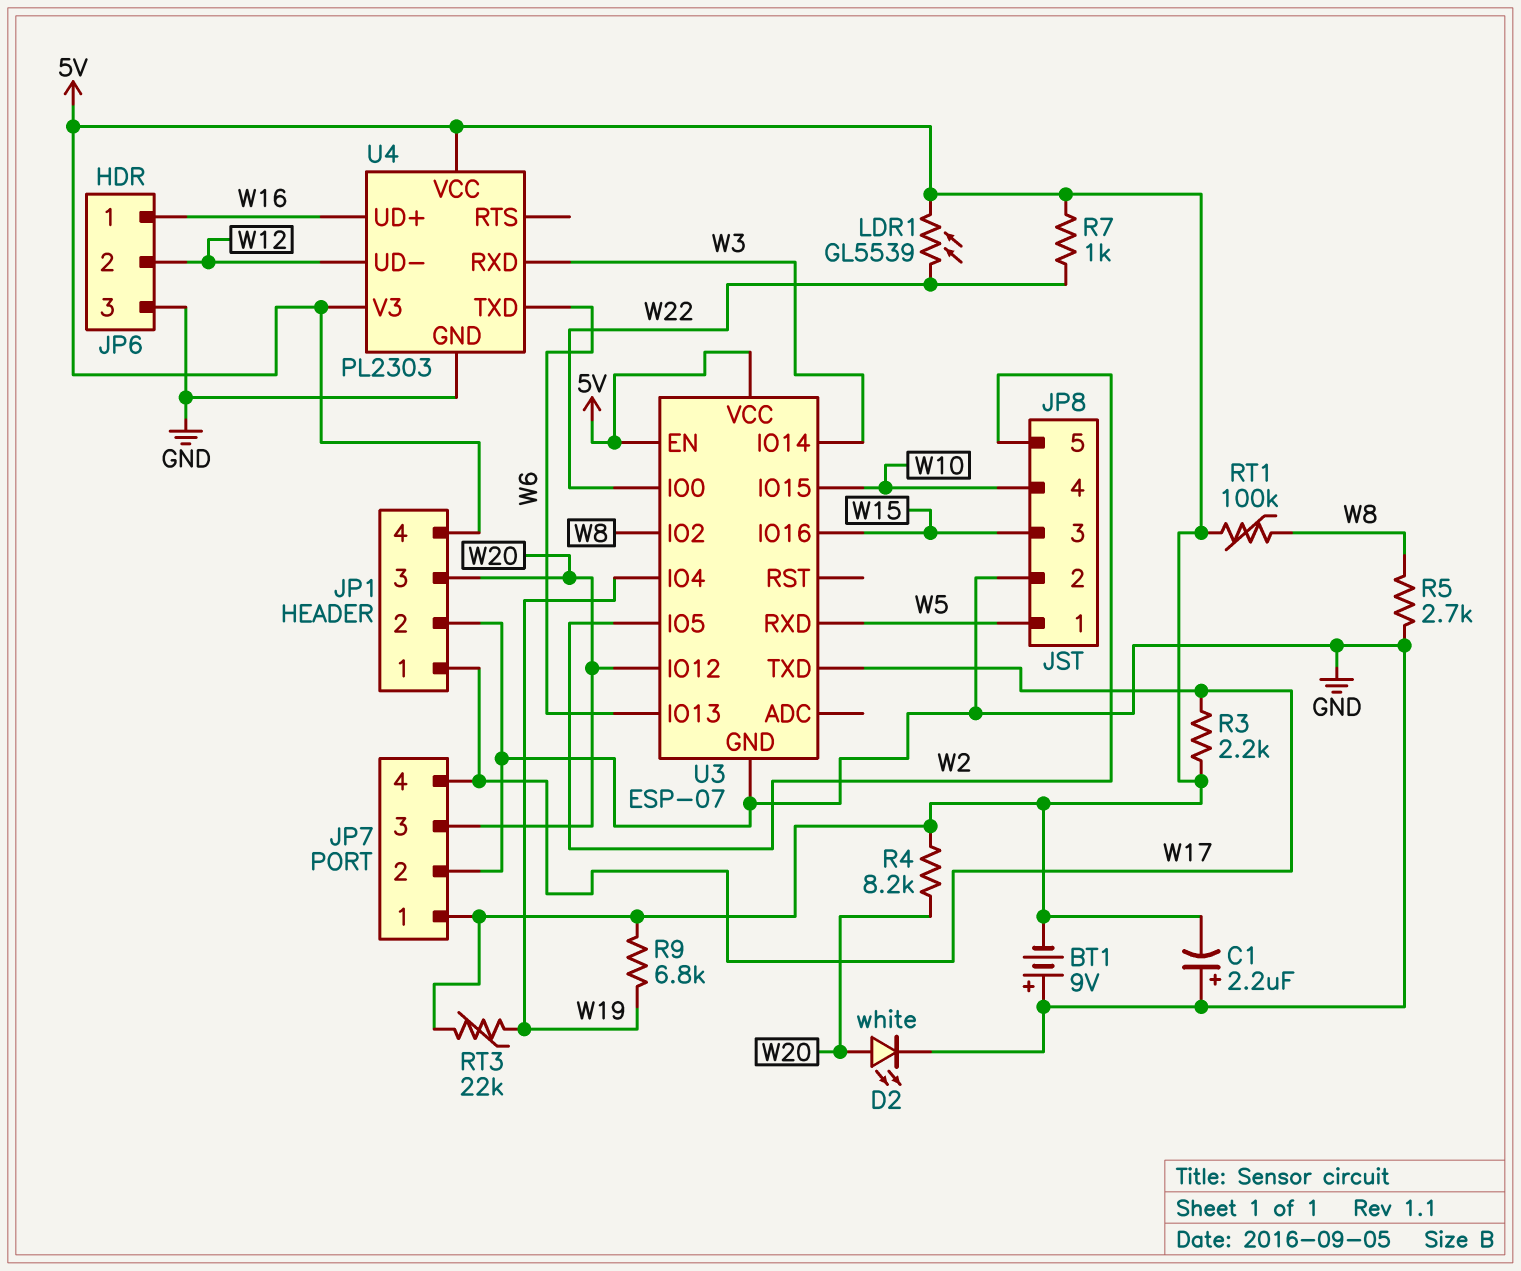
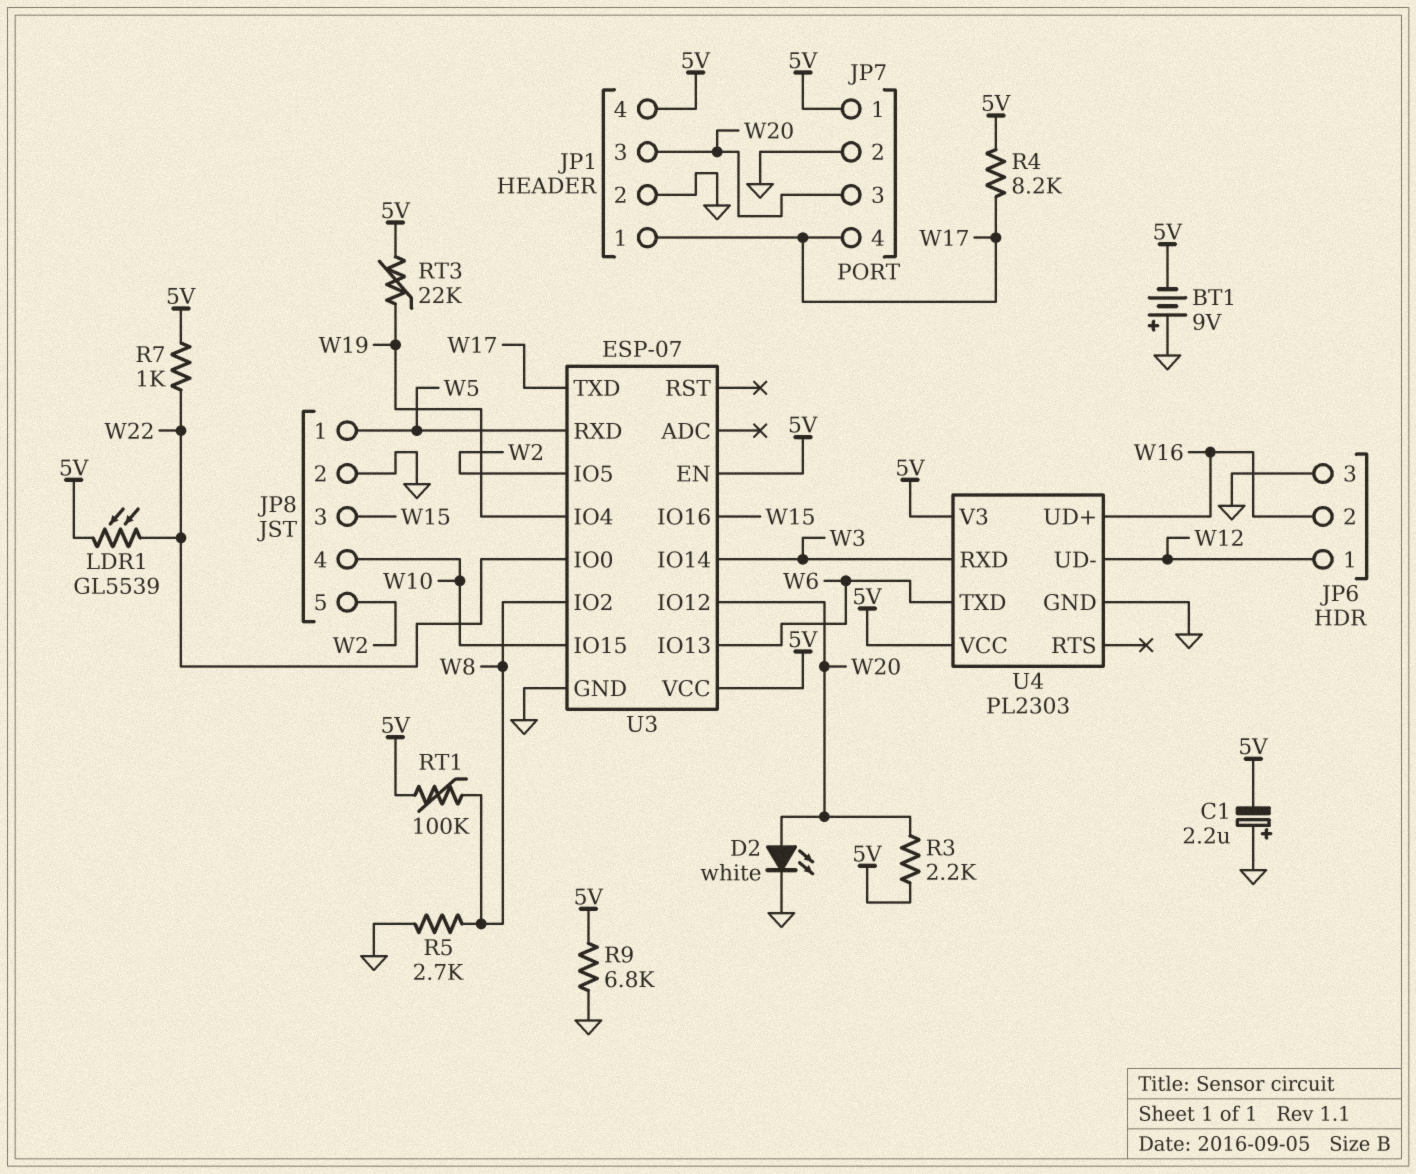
JP6 pin 1: W16 -> W12
JP6 pin 2: W12 -> W16
R3: 2.2k (5V, W17) -> 2.2k (5V, W20)
R4: 8.2k (5V, W20) -> 8.2k (5V, W17)
R9: 6.8k (5V, W19) -> 6.8k (5V, GND)

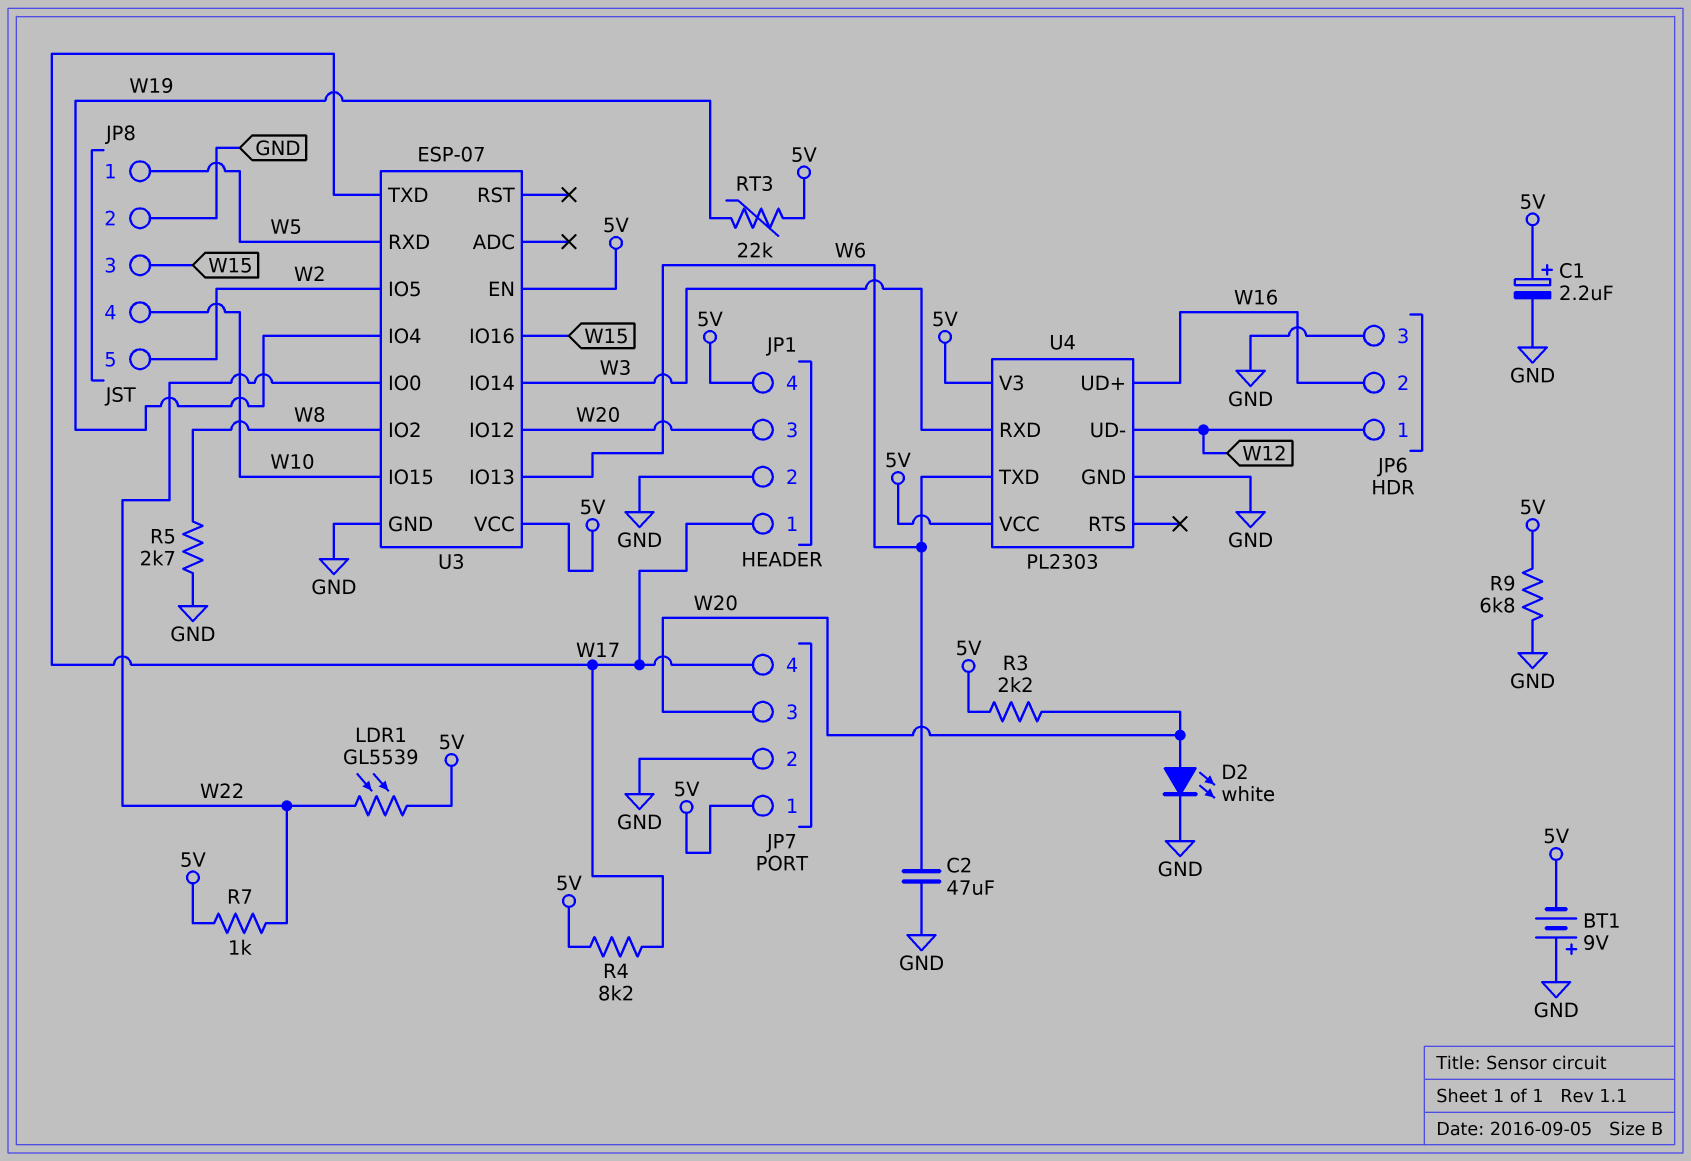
C1: 2.2uF (plus GND, minus 5V) -> 2.2uF (plus 5V, minus GND)
C2: none -> 47uF (GND, W6)
RT1: 100k (5V, W8) -> none

